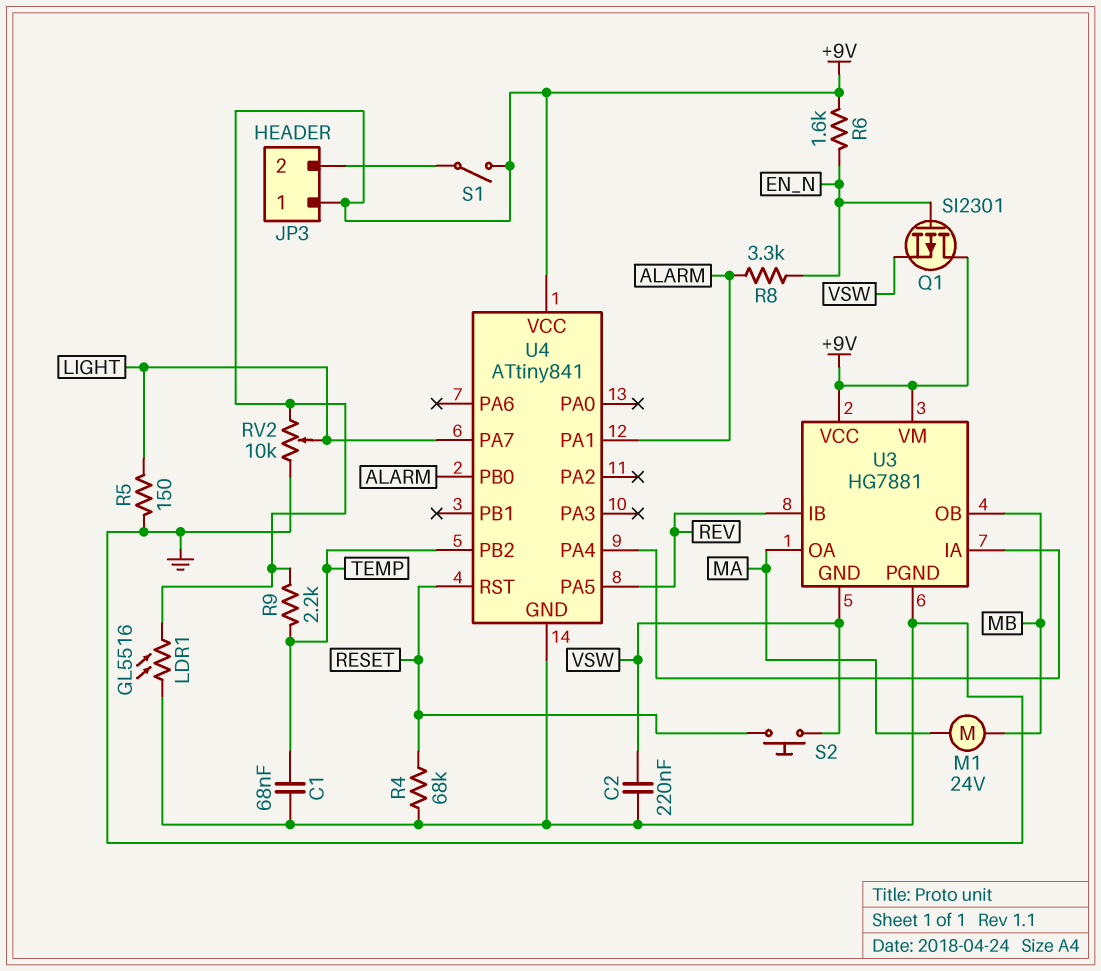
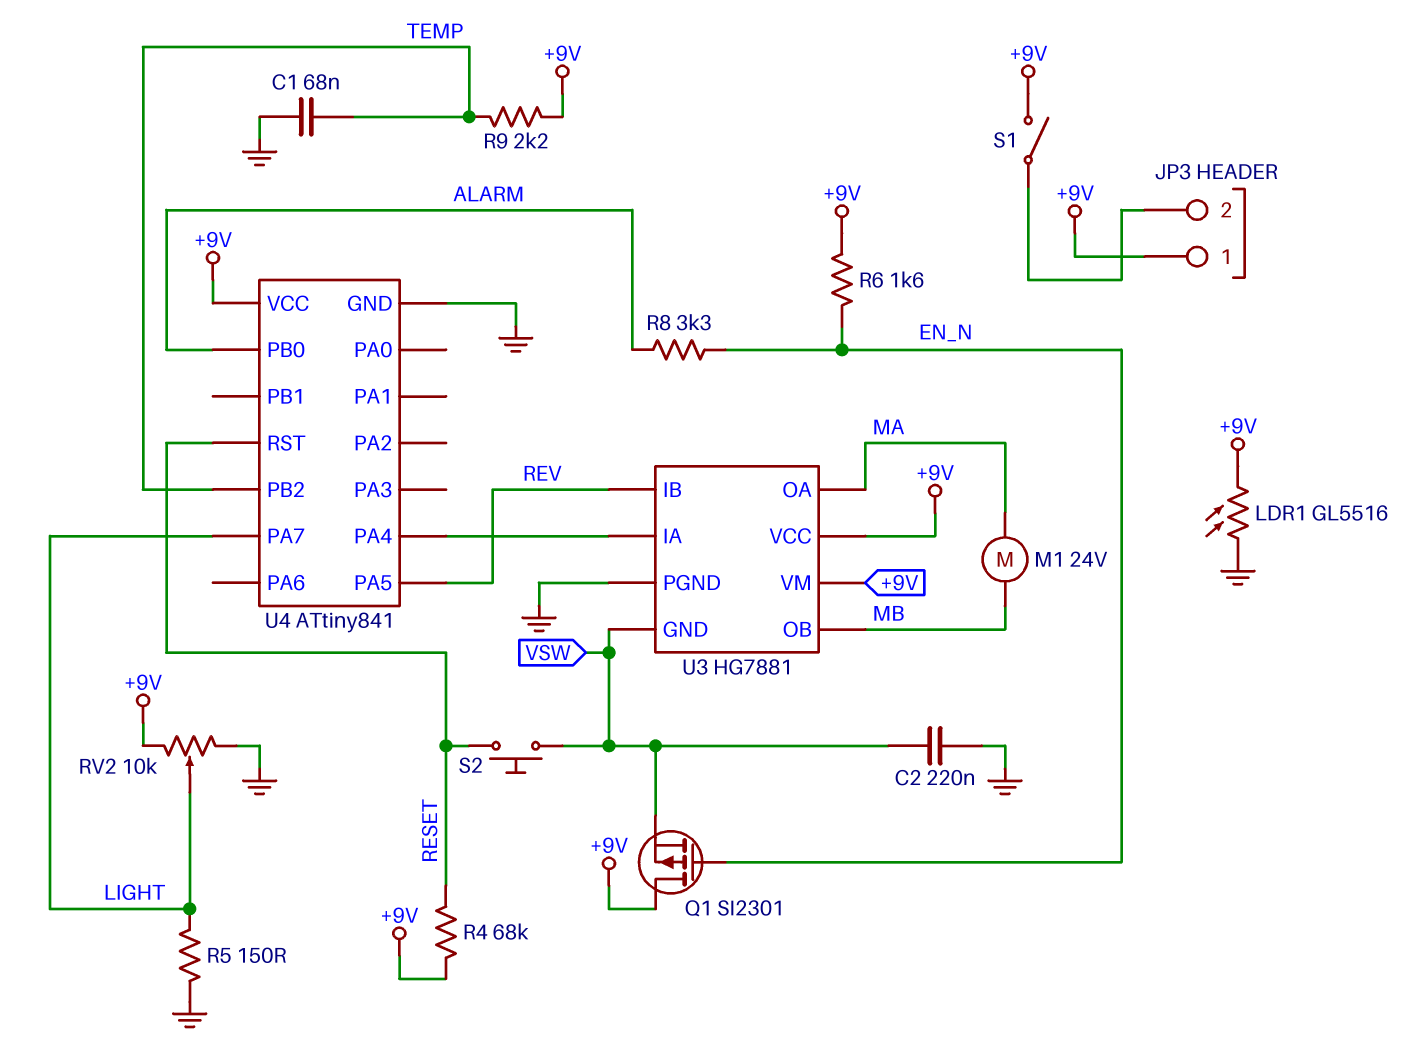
R4: 68k (GND, RESET) -> 68k (+9V, RESET)
U4 pin PA1: ALARM -> none

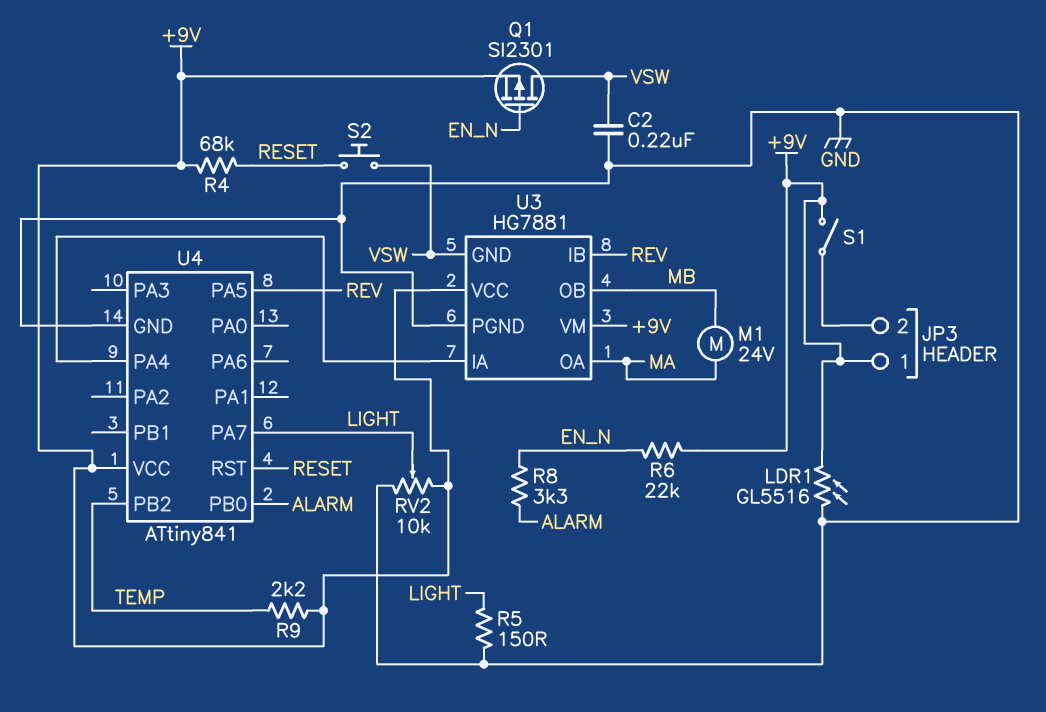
C1: 68nF (GND, TEMP) -> none
Q1: PMOS SI2301 (G EN_N, D +9V, S VSW) -> PMOS SI2301 (G EN_N, D VSW, S +9V)
R6: 1.6k (+9V, EN_N) -> 22k (+9V, EN_N)

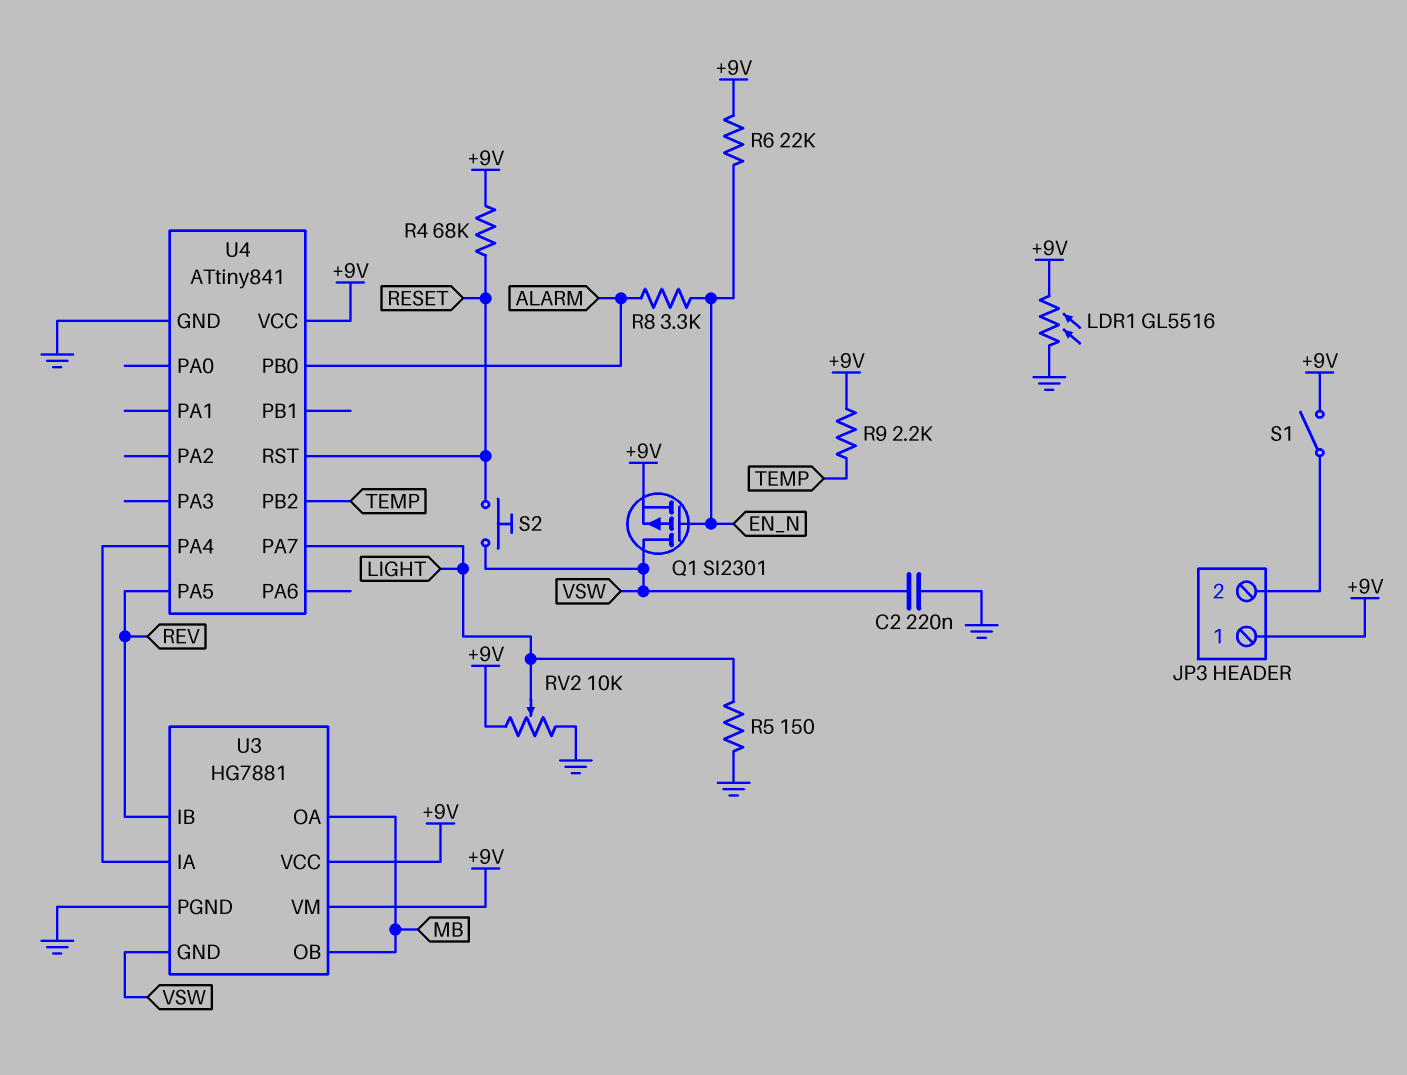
M1: motor 24V (MA, MB) -> none
U3 pin OA: MA -> MB

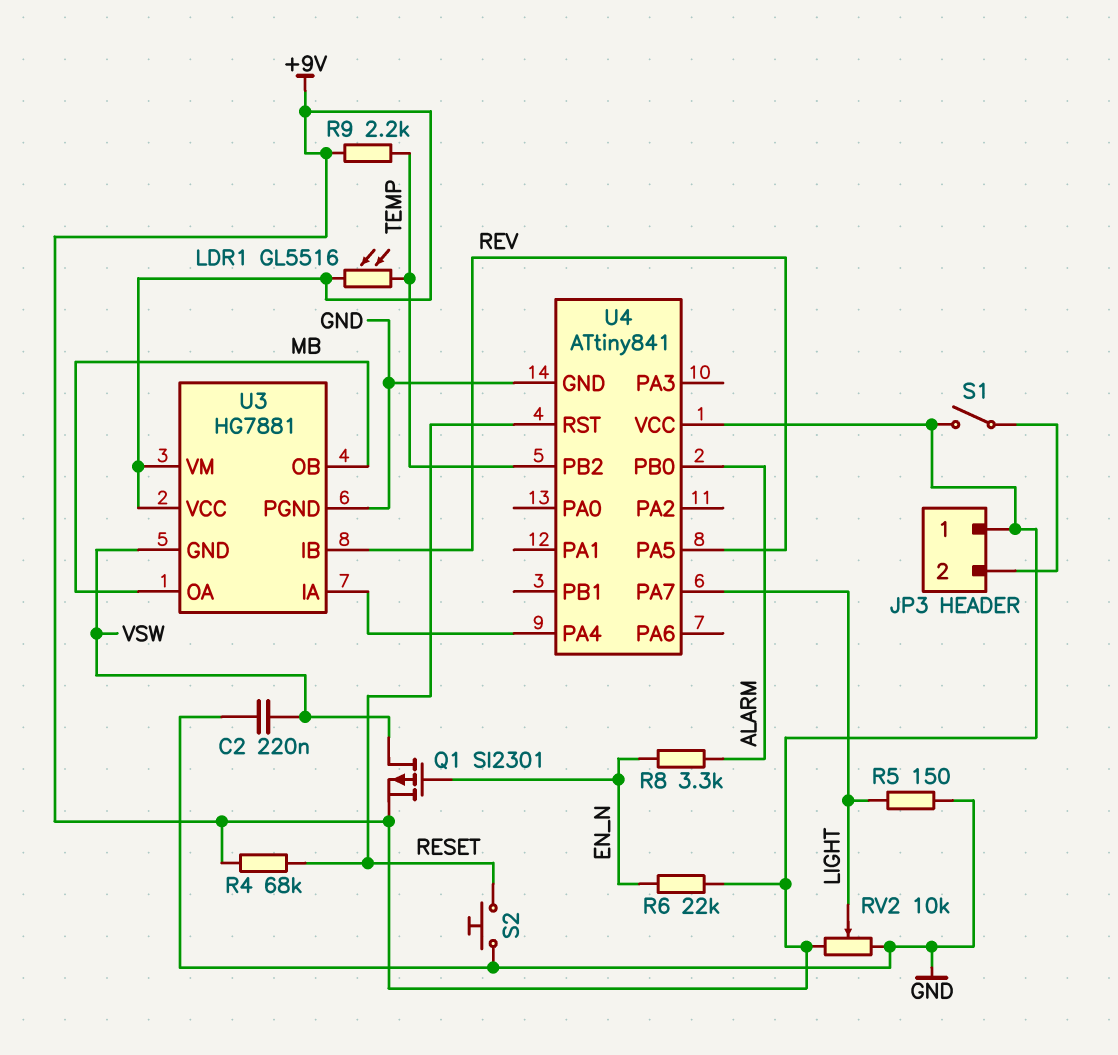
LDR1: GL5516 (+9V, GND) -> GL5516 (+9V, TEMP)
S2: button (RESET, VSW) -> button (GND, RESET)

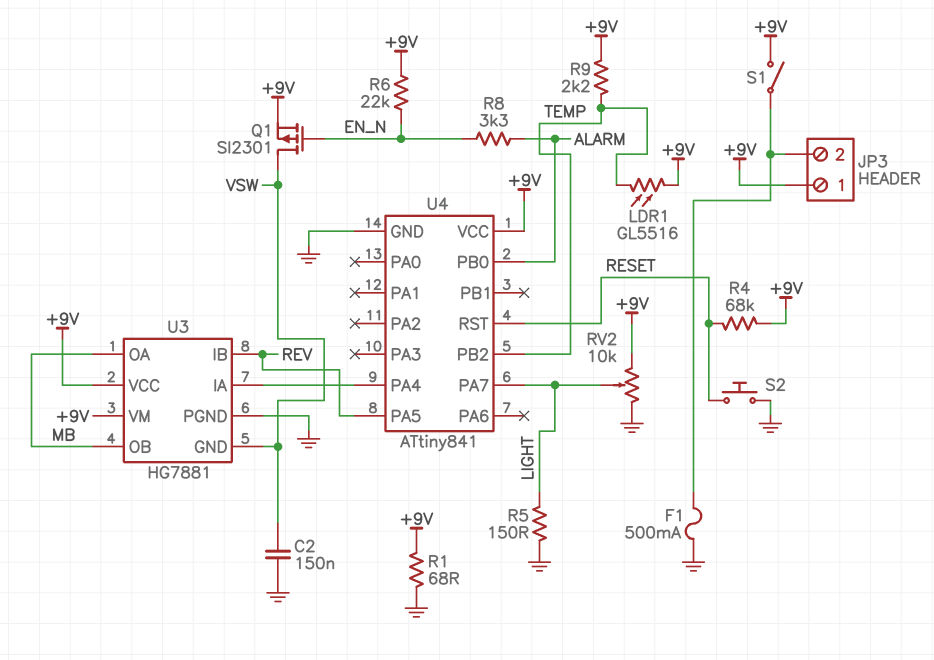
C2: 220nF (GND, VSW) -> 150nF (GND, VSW)
F1: none -> 500mA (GND, JP3/2)
R1: none -> 68 (+9V, GND)

